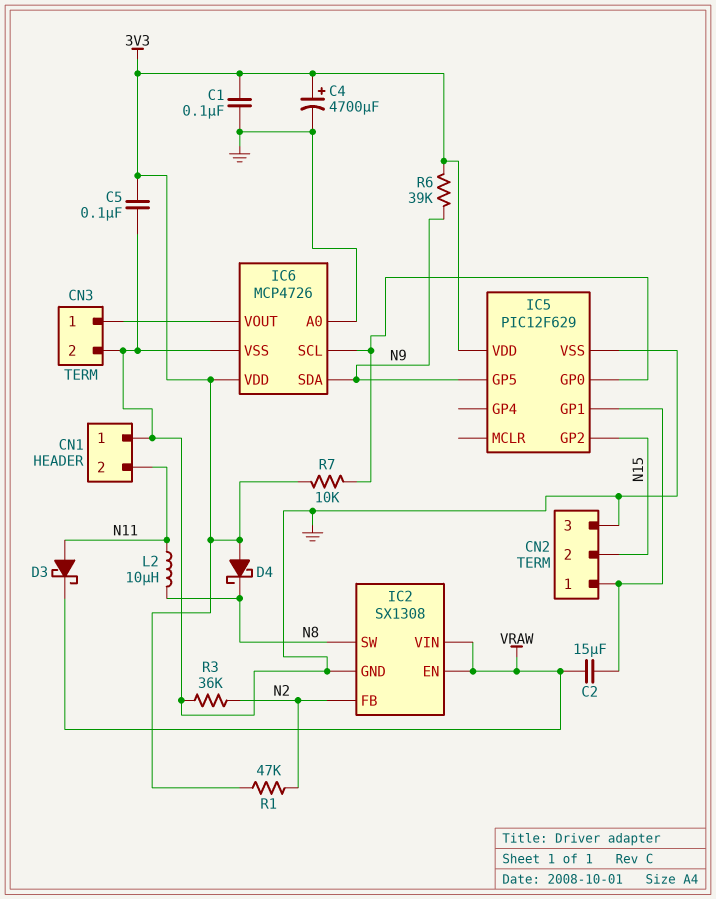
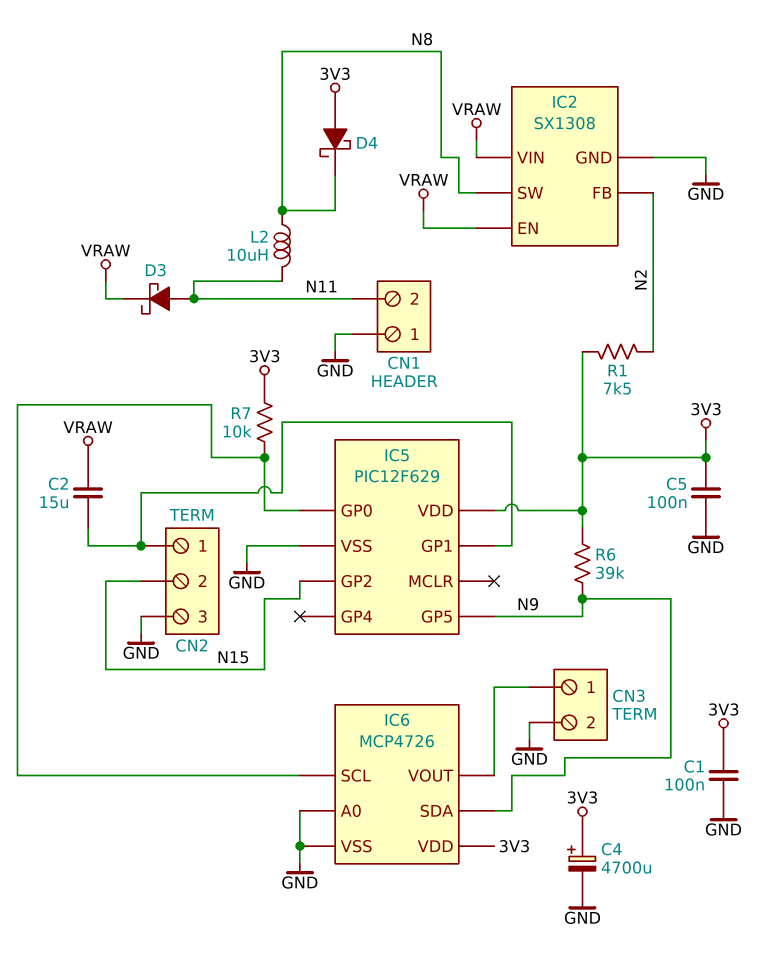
R1: 47k (3V3, N2) -> 7.5k (3V3, N2)
R3: 36k (GND, N2) -> none

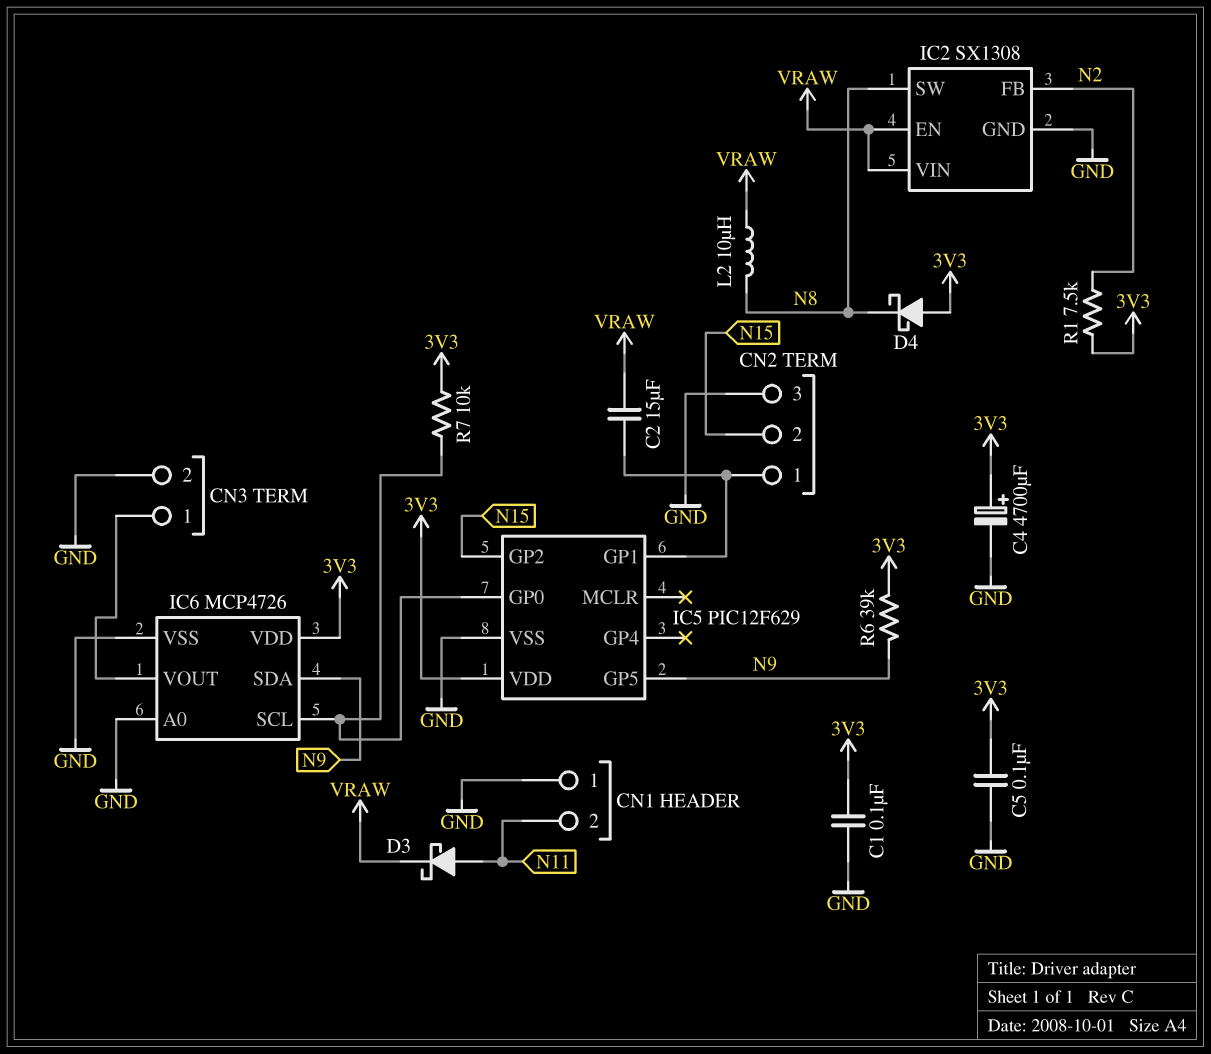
L2: 10uH (N8, N11) -> 10uH (N8, VRAW)

